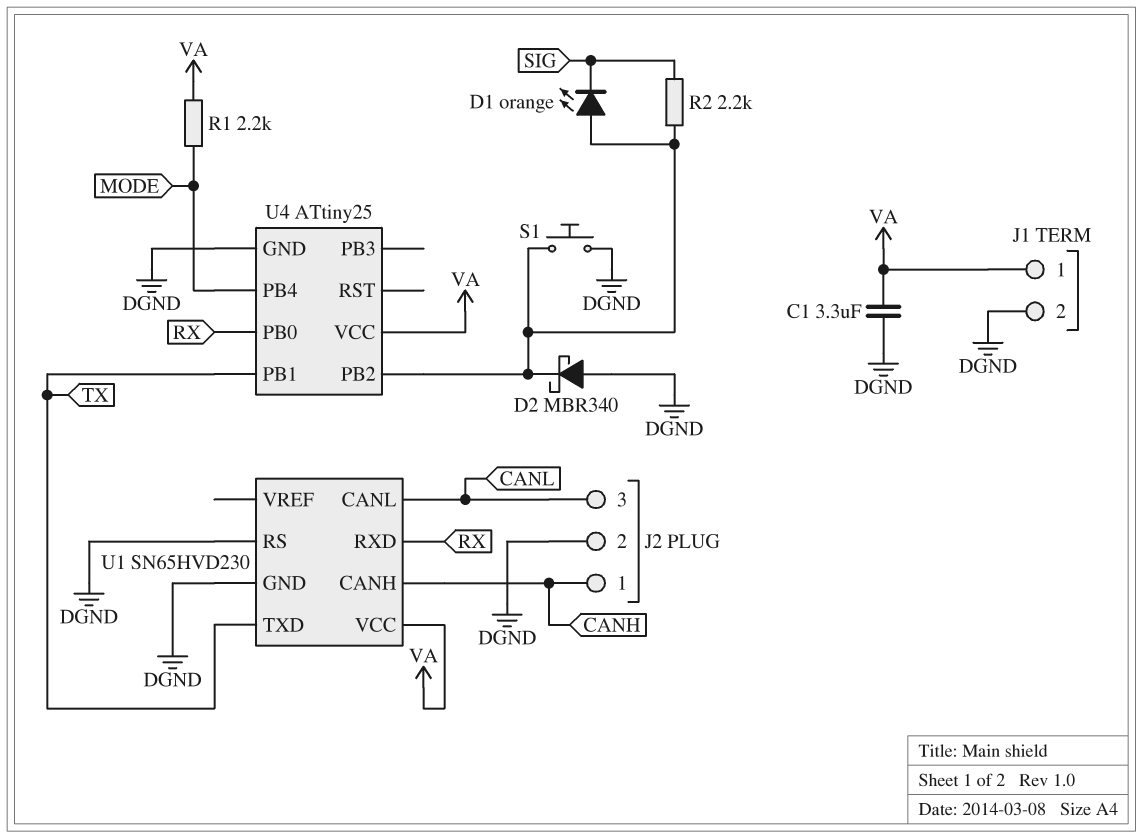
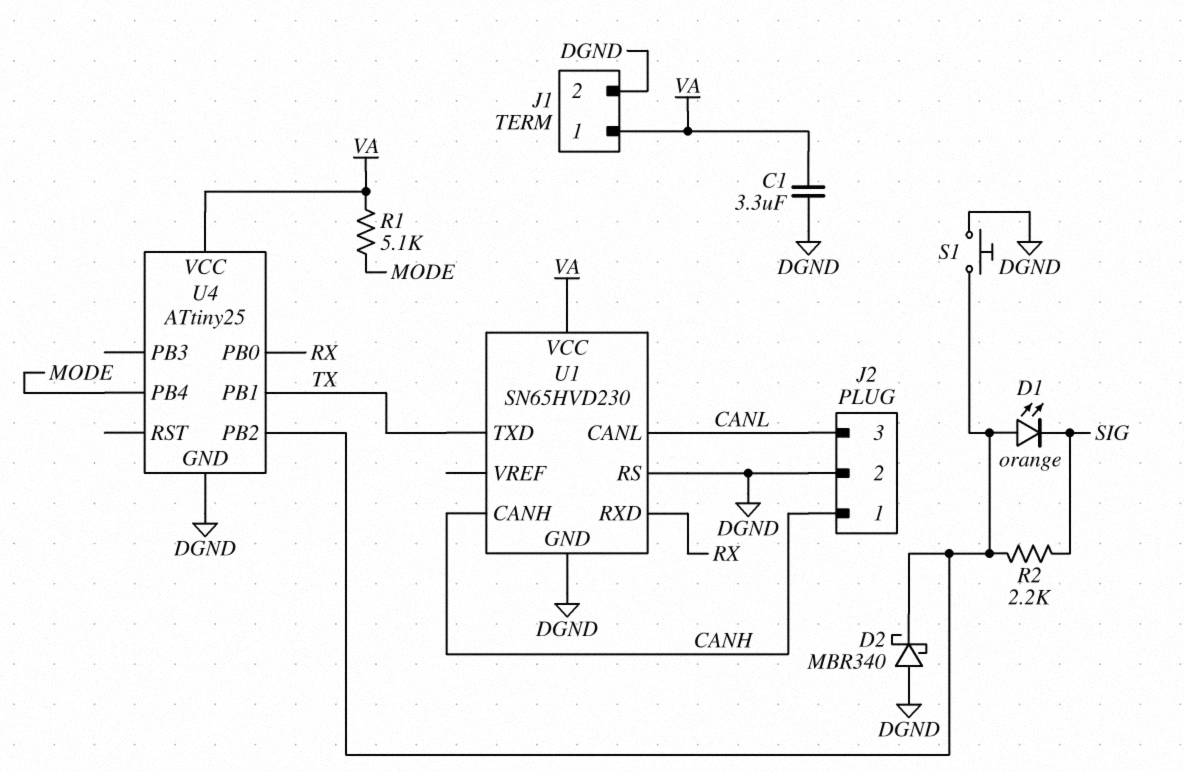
R1: 2.2k (MODE, VA) -> 5.1k (MODE, VA)

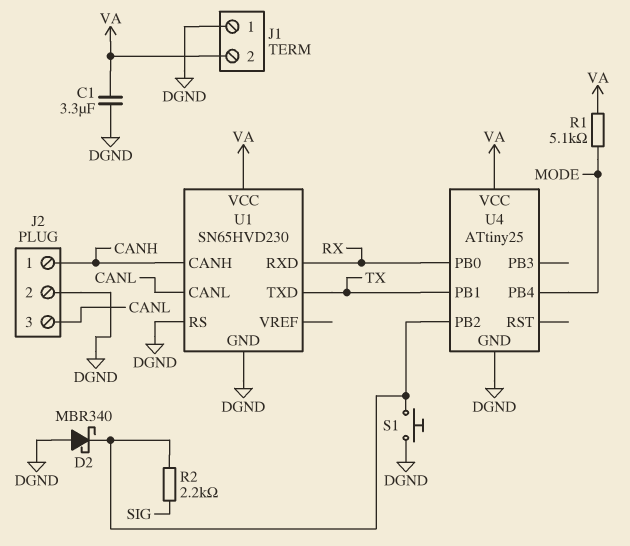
D1: LED orange (A U4/PB2, K SIG) -> none
J1 pin 1: VA -> DGND
J1 pin 2: DGND -> VA

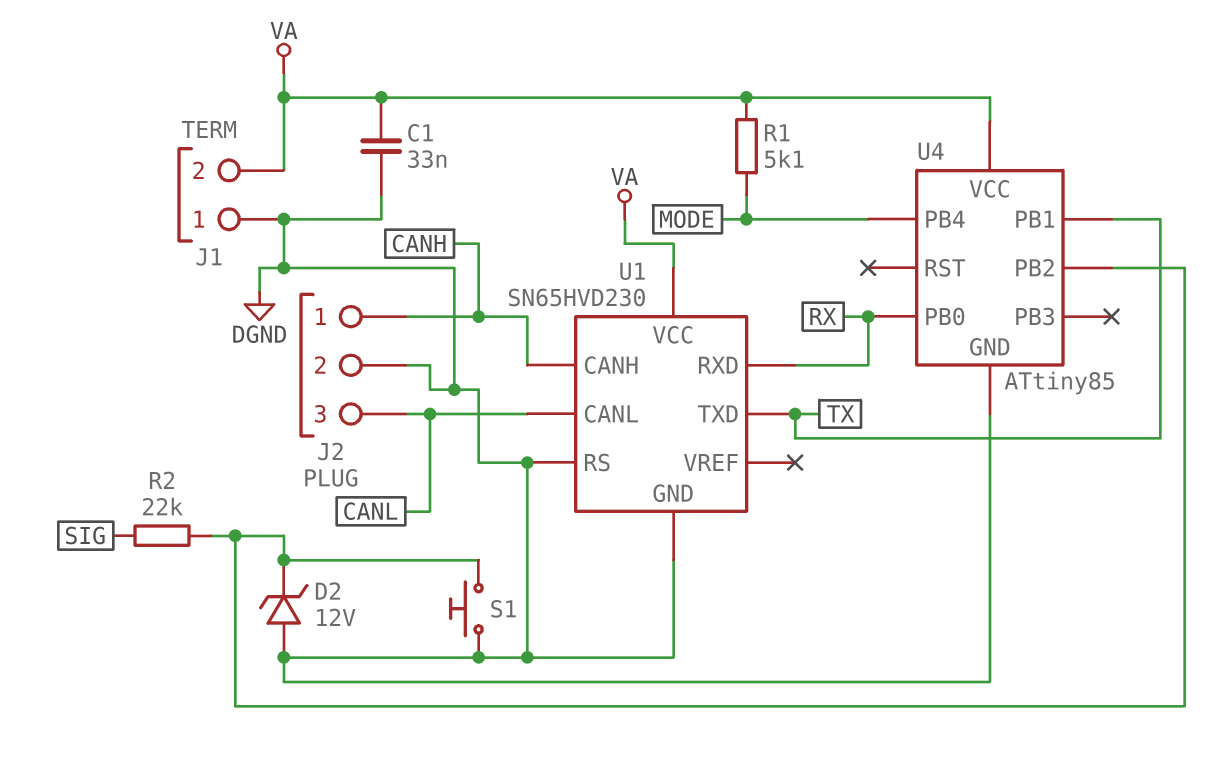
C1: 3.3uF (DGND, VA) -> 33nF (DGND, VA)
D2: schottky MBR340 (A DGND, K U4/PB2) -> zener 12V (A DGND, K U4/PB2)
R2: 2.2k (SIG, U4/PB2) -> 22k (SIG, U4/PB2)
U4: ATtiny25 -> ATtiny85

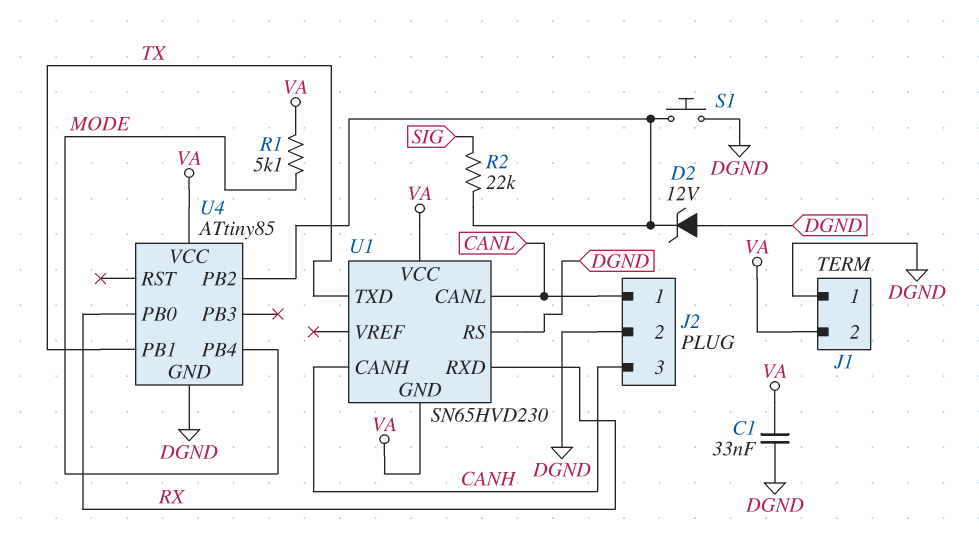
J2 pin 1: CANH -> CANL
J2 pin 3: CANL -> CANH
U1 pin GND: DGND -> VA

